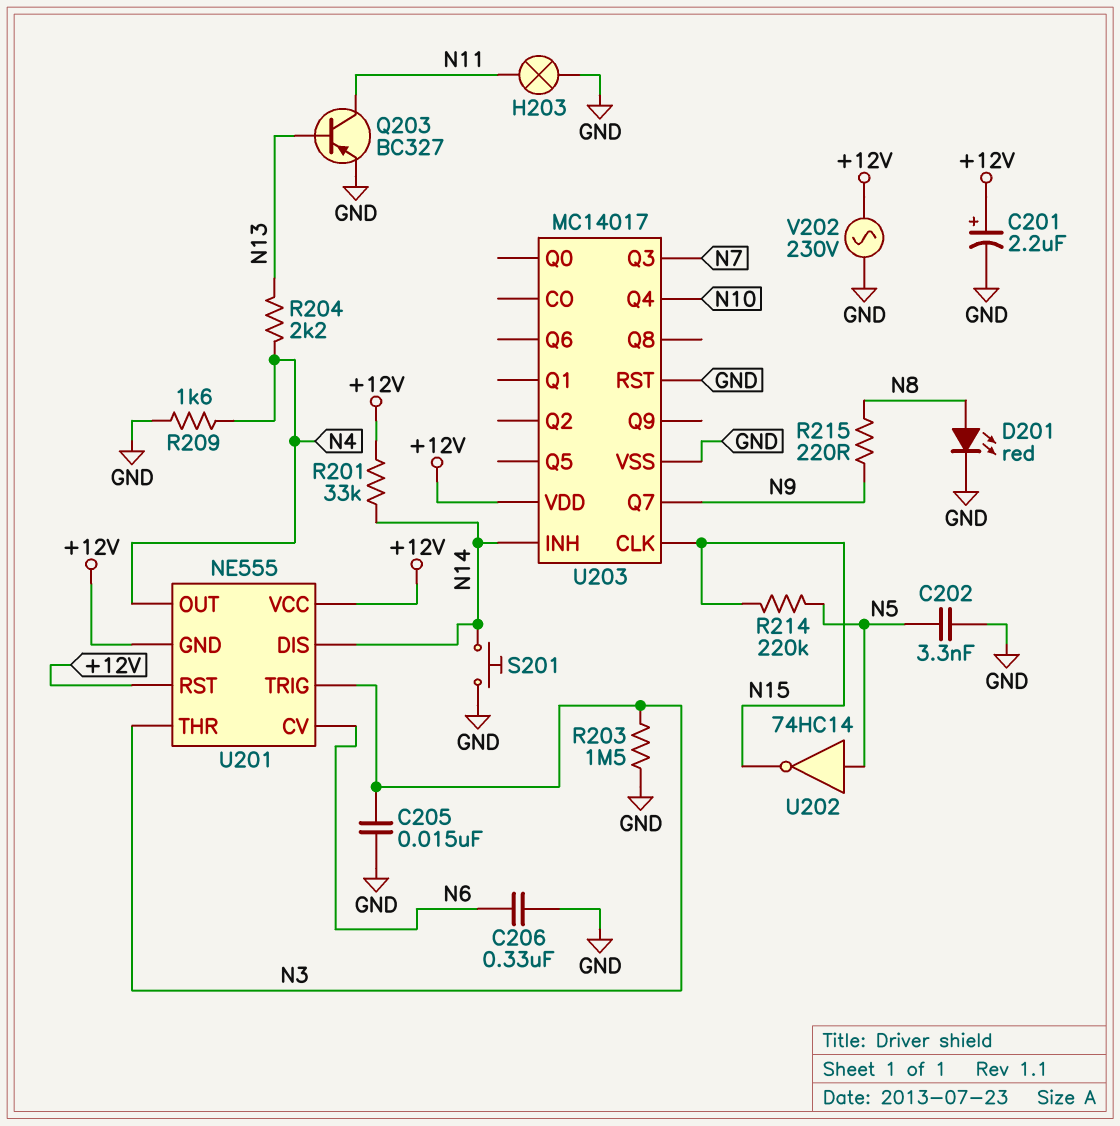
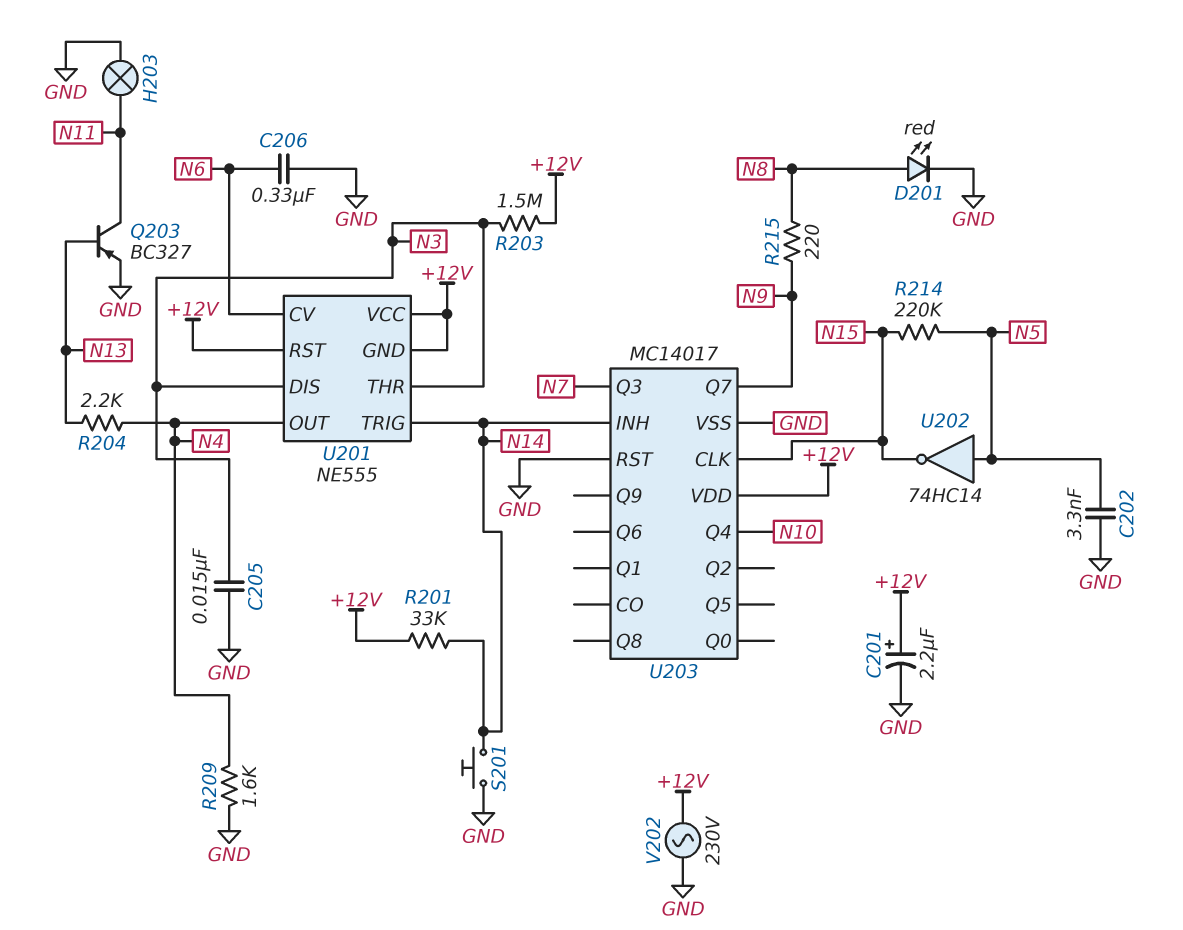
R203: 1.5M (GND, N3) -> 1.5M (+12V, N3)
U201 pin DIS: N14 -> N3
U201 pin TRIG: N3 -> N14

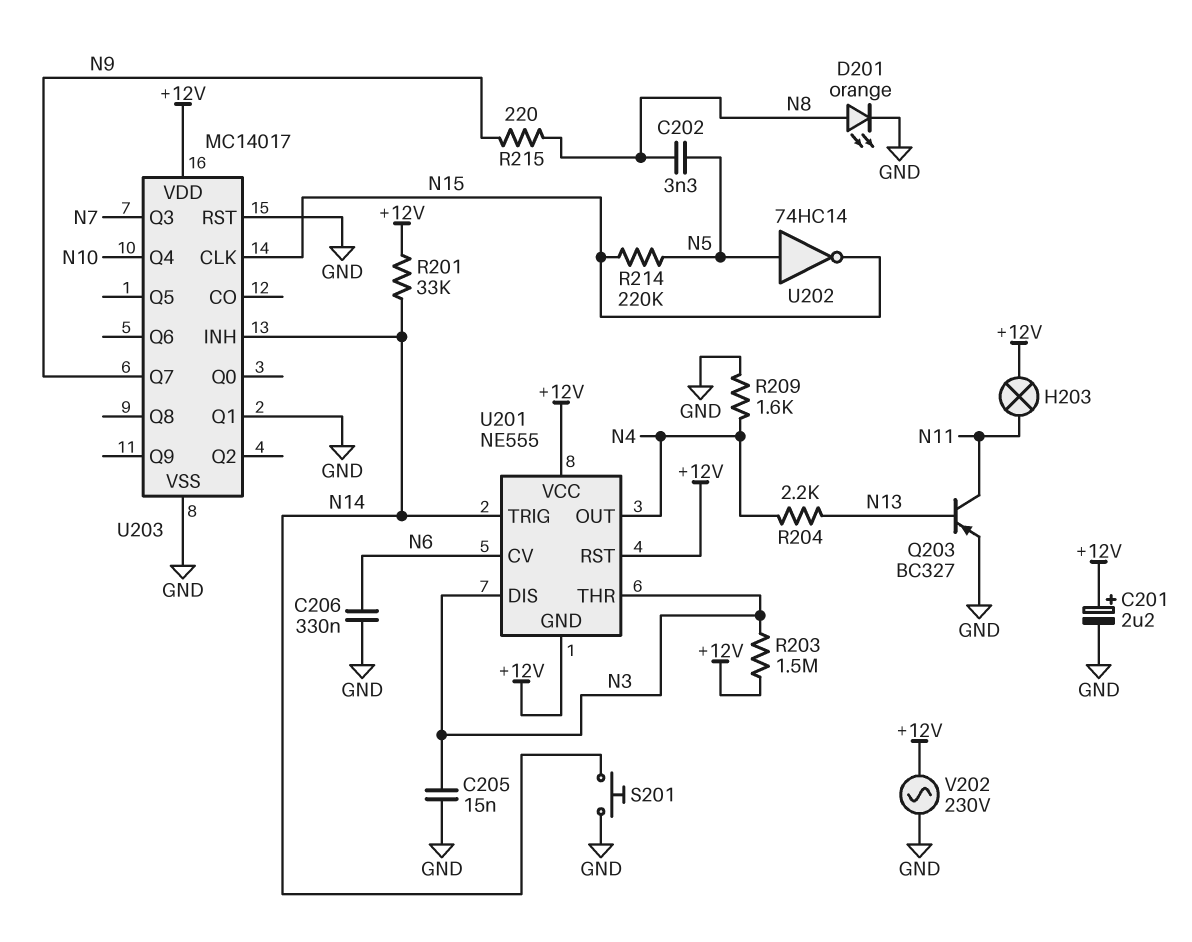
C202: 3.3nF (GND, N5) -> 3.3nF (N5, N8)
D201: LED red (A N8, K GND) -> LED orange (A N8, K GND)
H203: lamp (GND, N11) -> lamp (+12V, N11)
U203 pin Q1: none -> GND

